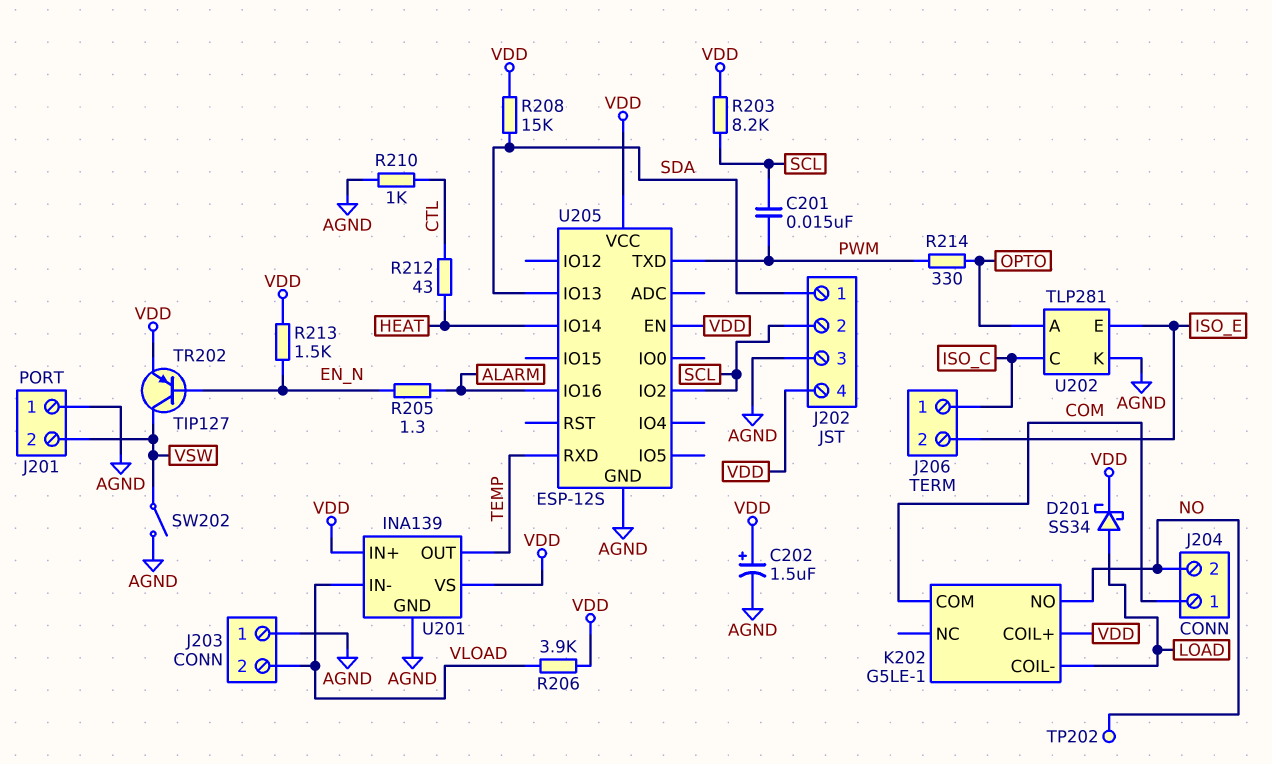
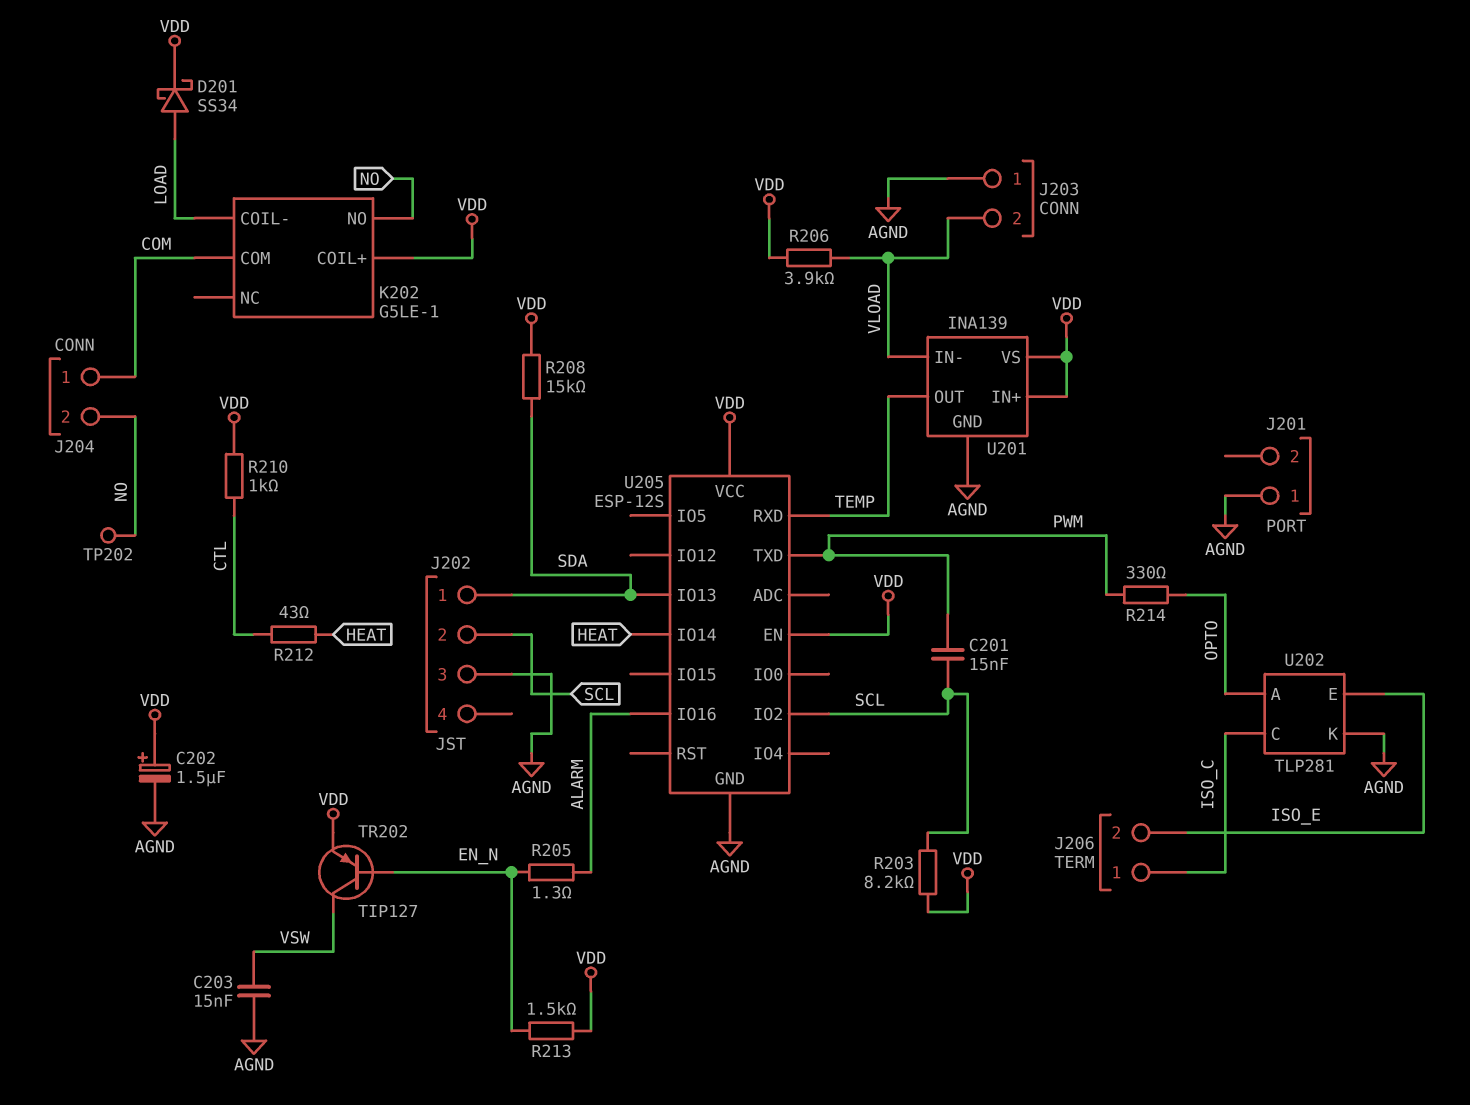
C203: none -> 15nF (AGND, VSW)
J201 pin 2: VSW -> none
J202 pin 4: VDD -> none
R210: 1k (AGND, CTL) -> 1k (CTL, VDD)
SW202: switch (AGND, VSW) -> none

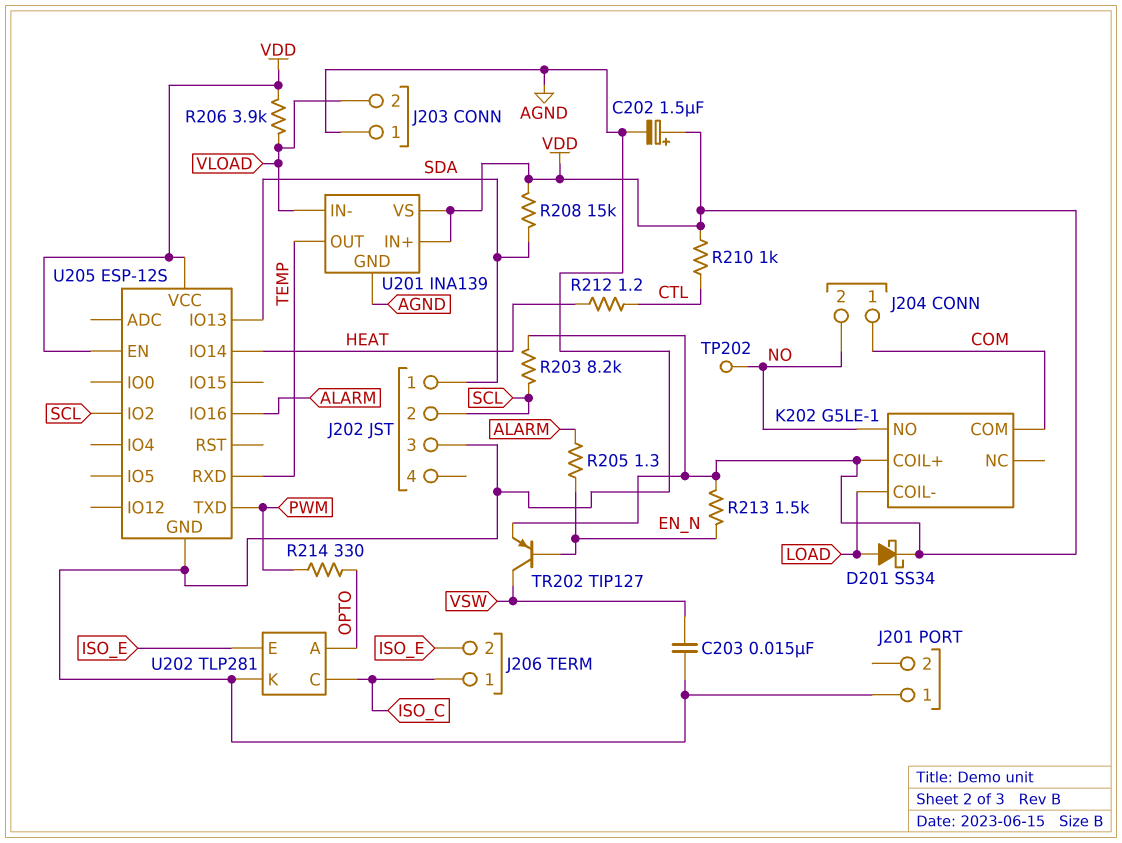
C201: 15nF (PWM, SCL) -> none
R212: 43 (CTL, HEAT) -> 1.2 (CTL, HEAT)

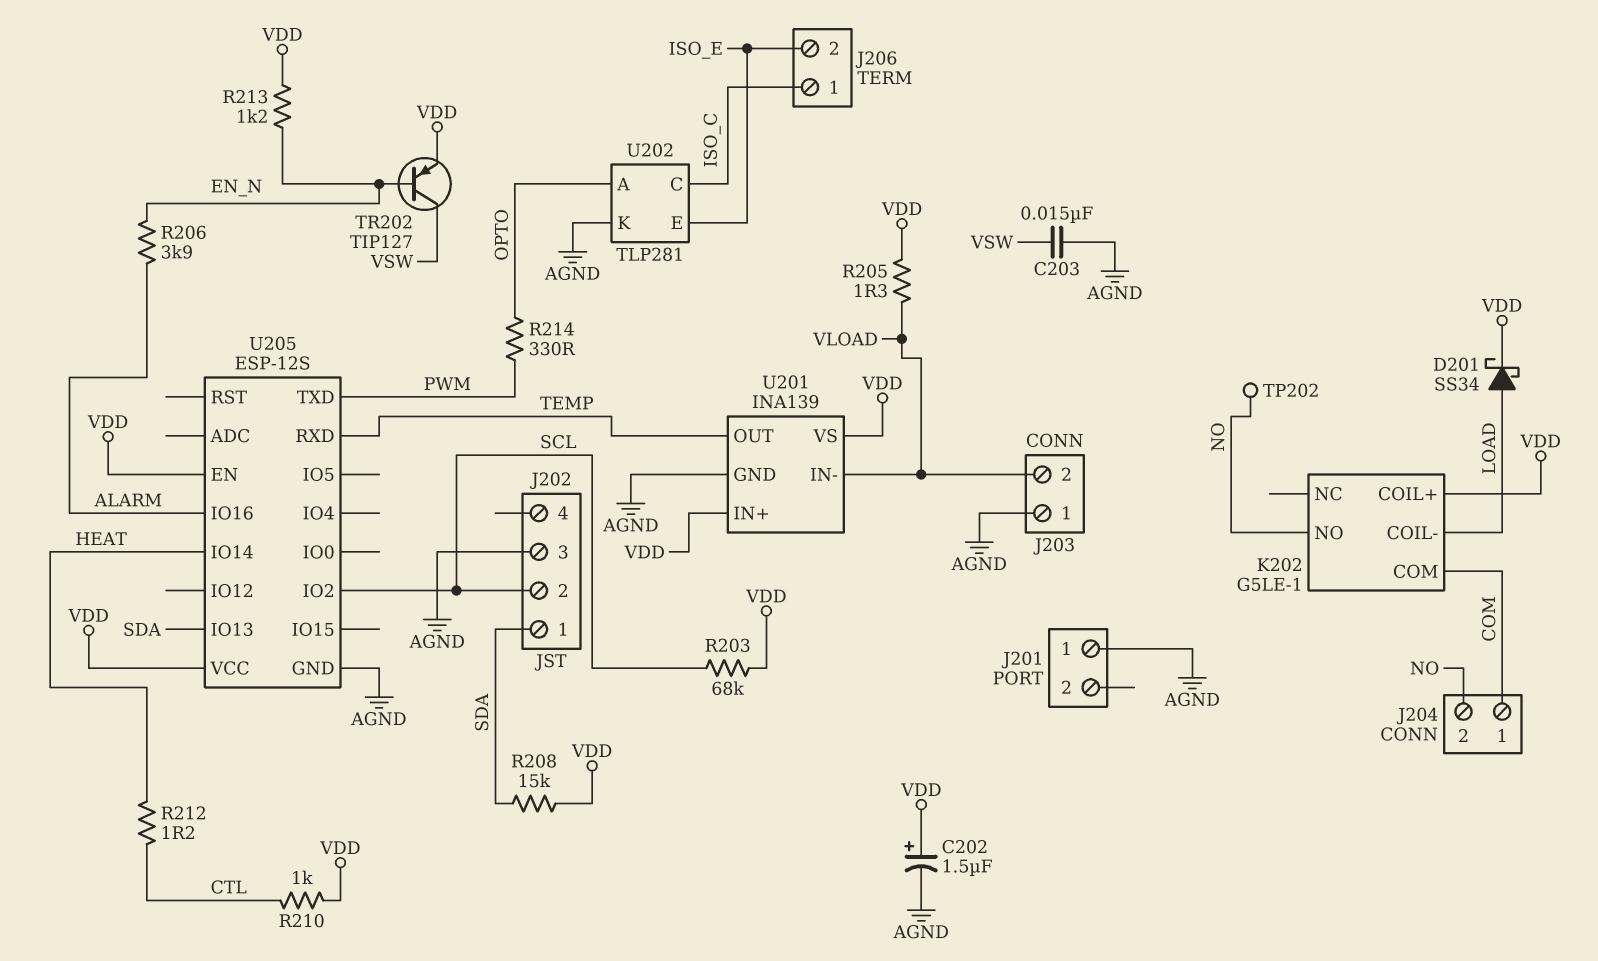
R203: 8.2k (SCL, VDD) -> 68k (SCL, VDD)
R205: 1.3 (ALARM, EN_N) -> 1.3 (VDD, VLOAD)
R206: 3.9k (VDD, VLOAD) -> 3.9k (ALARM, EN_N)
R213: 1.5k (EN_N, VDD) -> 1.2k (EN_N, VDD)

